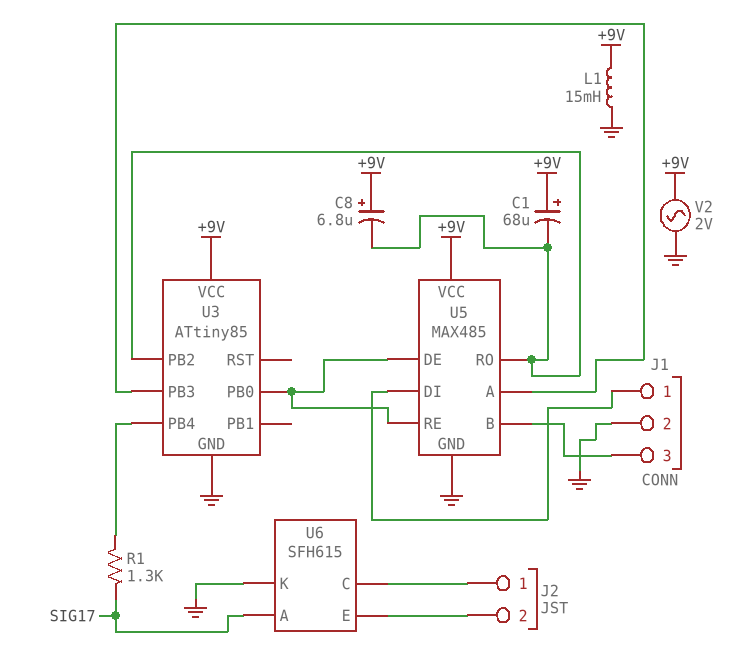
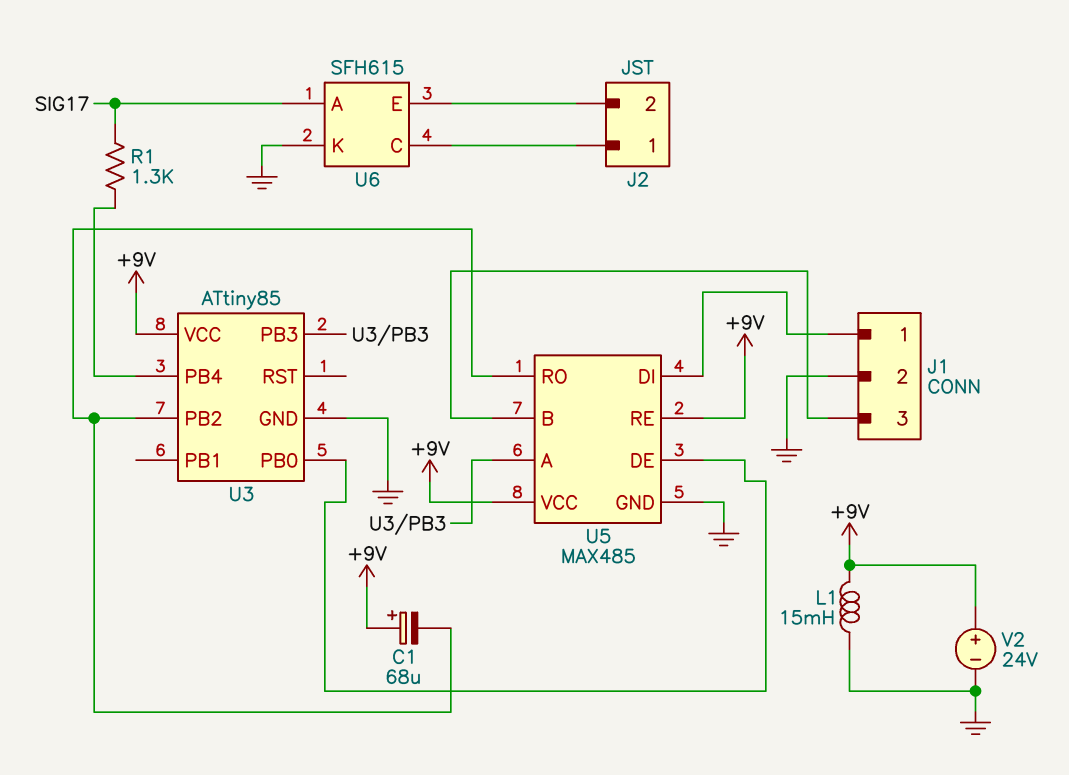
C8: 6.8uF (plus +9V, minus U3/PB2) -> none
U5 pin RE: U3/PB0 -> +9V
V2: AC 2V (+9V, GND) -> 24V (plus +9V, minus GND)

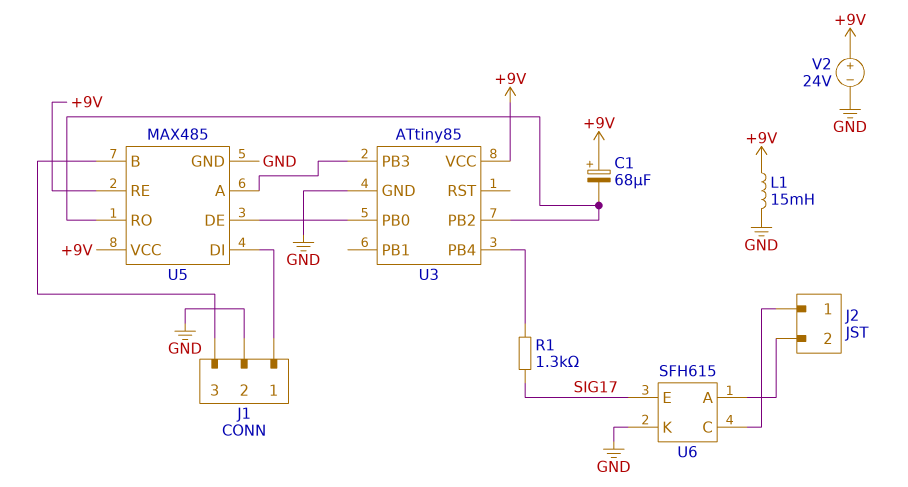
U6 pin A: SIG17 -> J2/2
U6 pin E: J2/2 -> SIG17

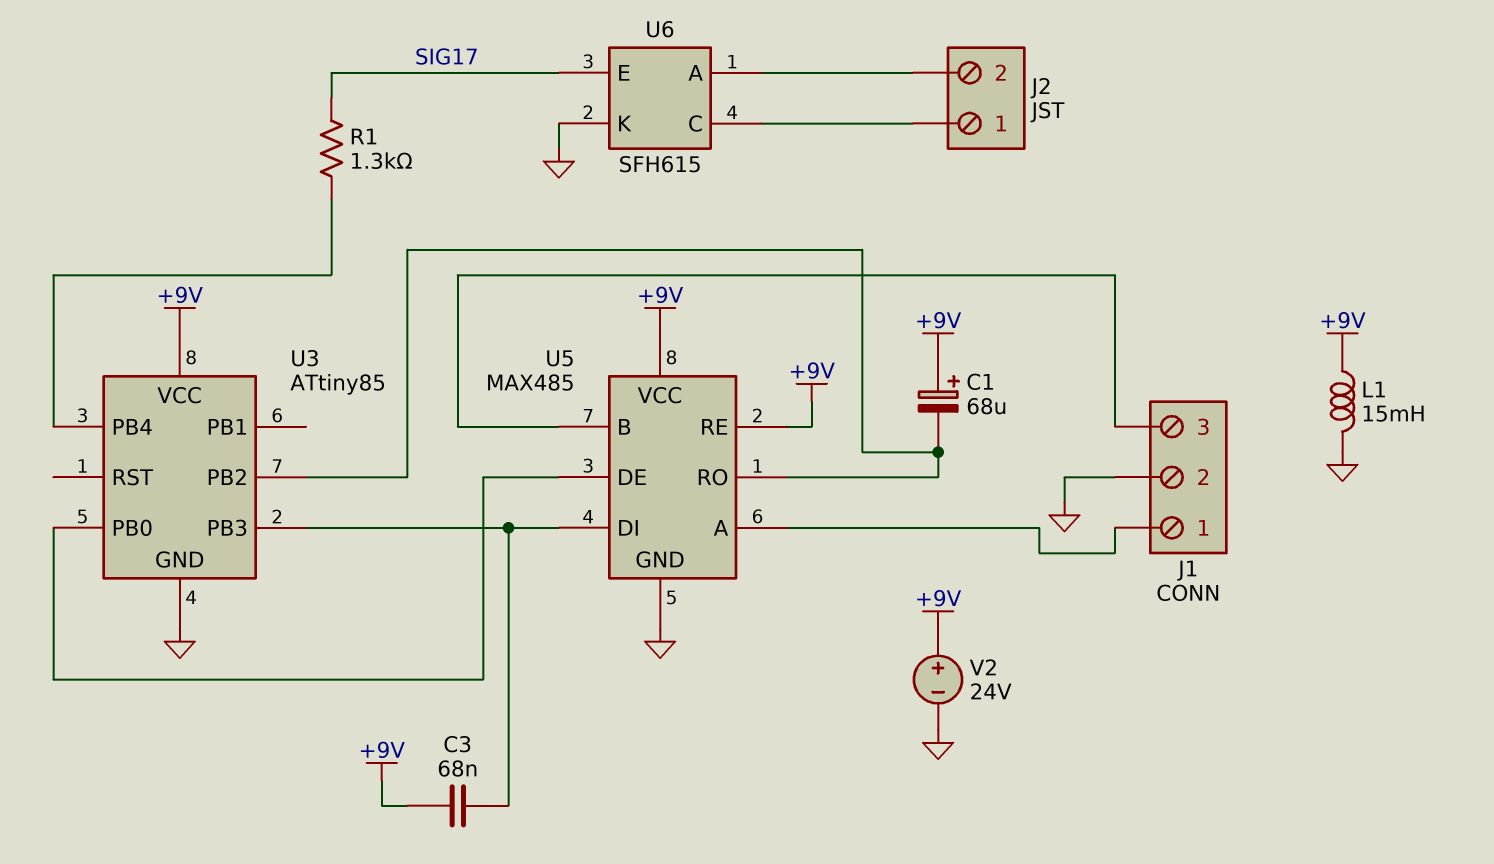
C3: none -> 68nF (+9V, U3/PB3)
U5 pin A: U3/PB3 -> J1/1
U5 pin DI: J1/1 -> U3/PB3

